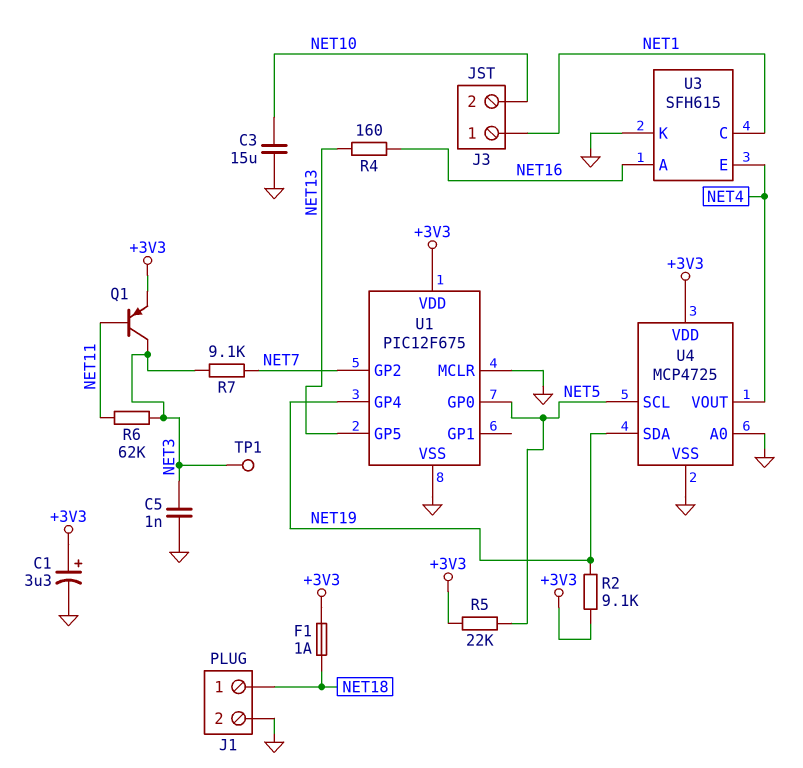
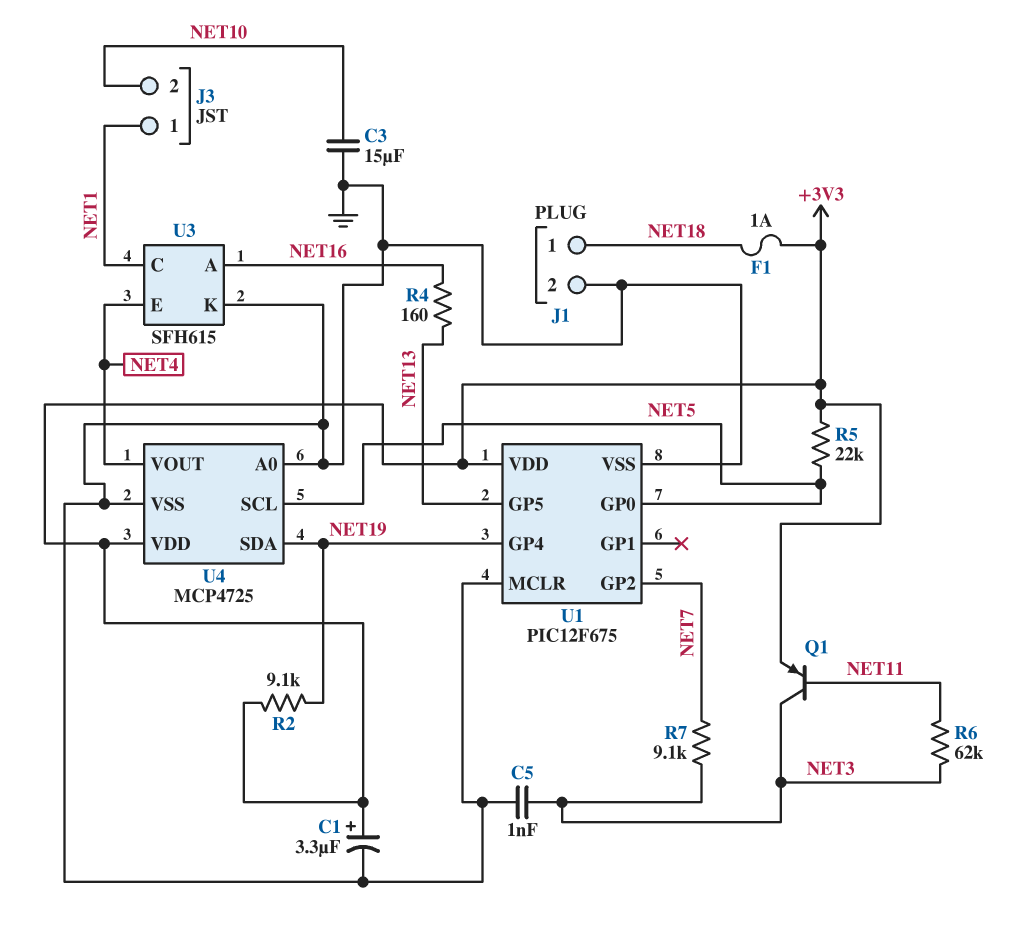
TP1: test point (NET3) -> none

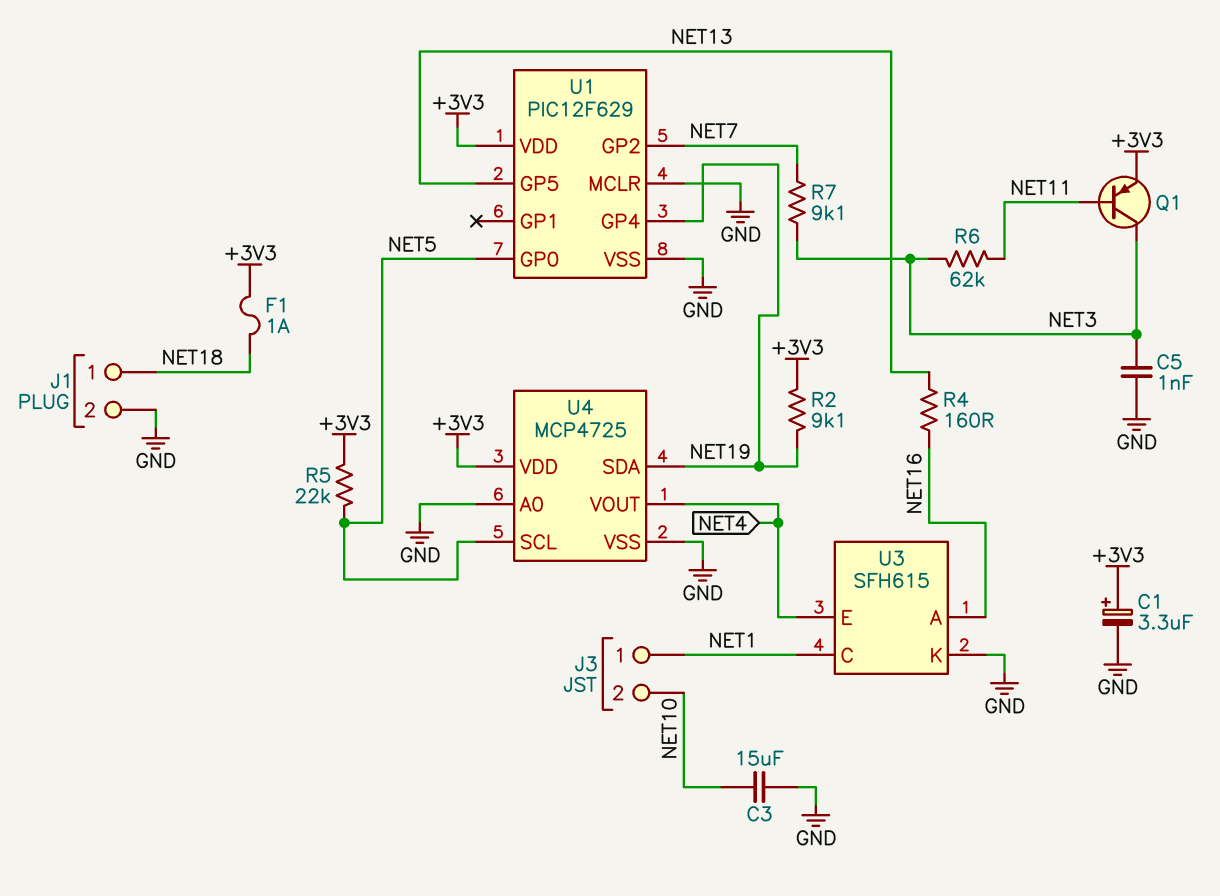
U1: PIC12F675 -> PIC12F629

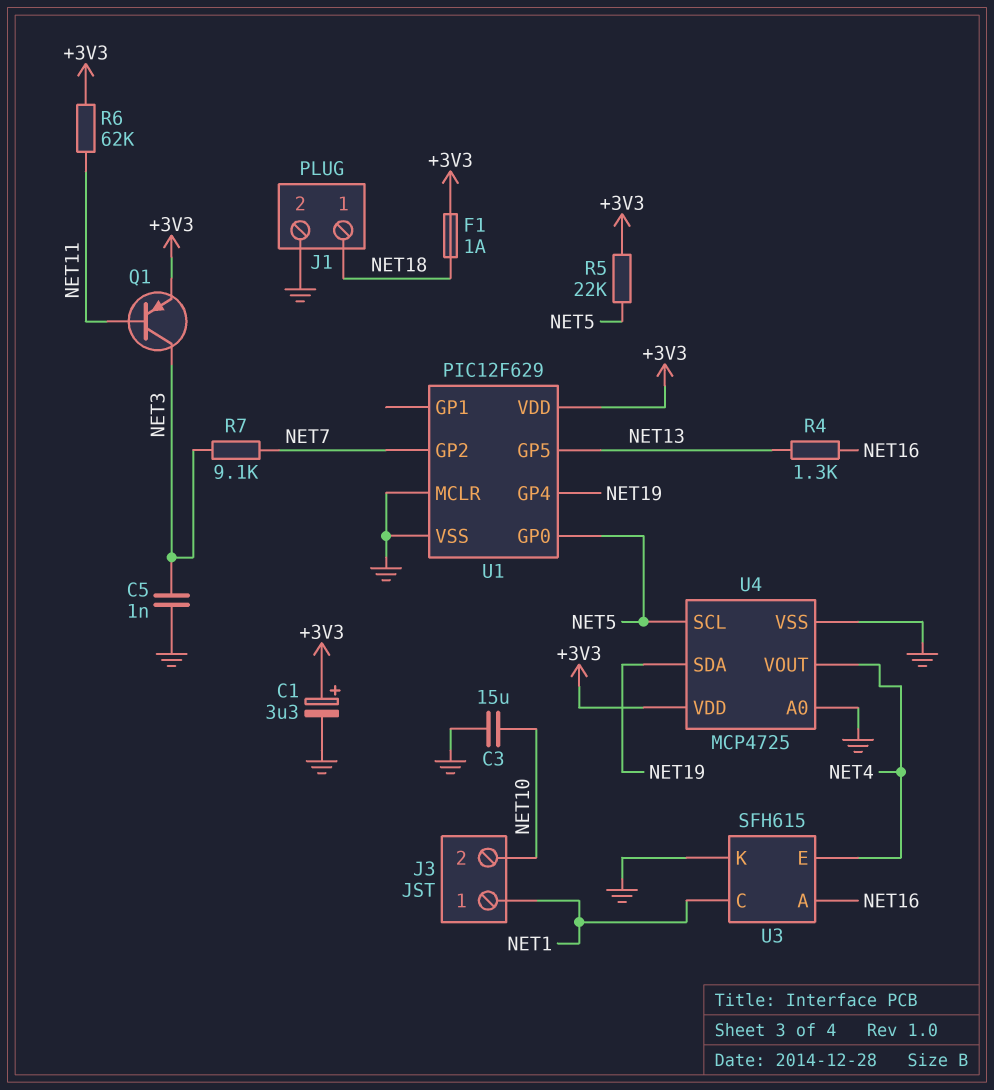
R2: 9.1k (+3V3, NET19) -> none
R4: 160 (NET13, NET16) -> 1.3k (NET13, NET16)
R6: 62k (NET3, NET11) -> 62k (+3V3, NET11)

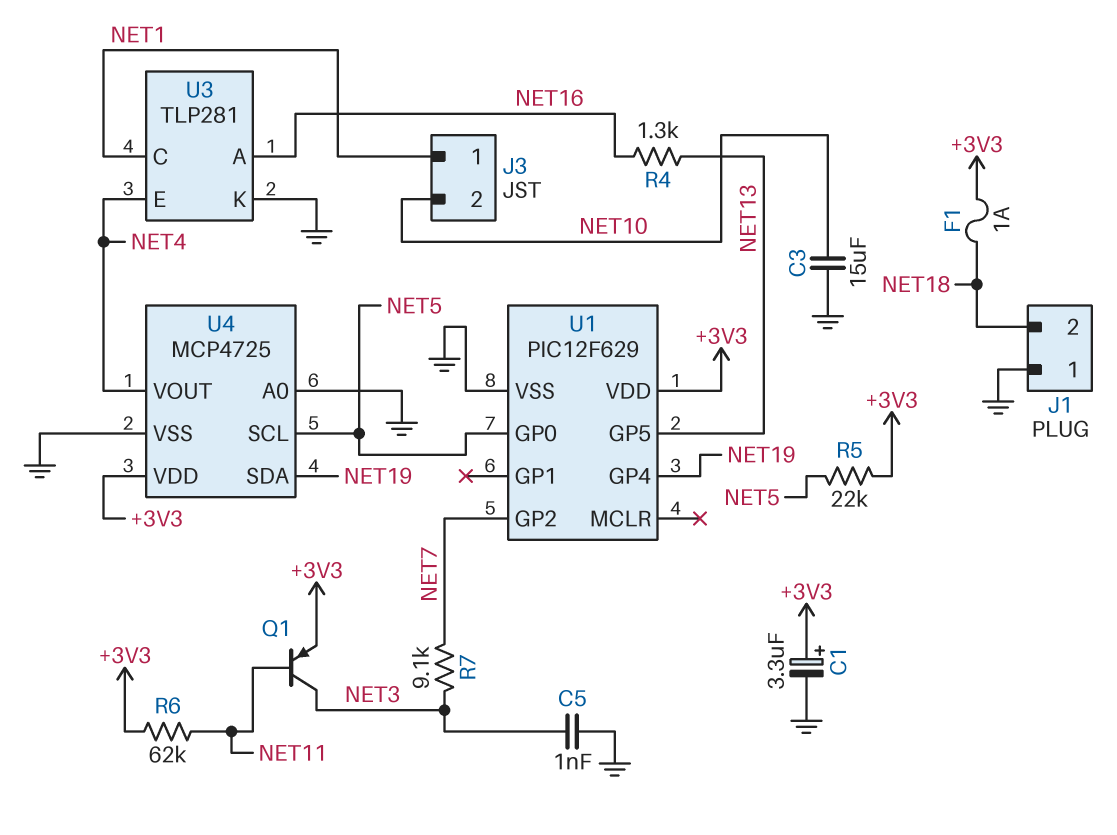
J1 pin 1: NET18 -> GND
J1 pin 2: GND -> NET18
U1 pin MCLR: GND -> none
U3: SFH615 -> TLP281

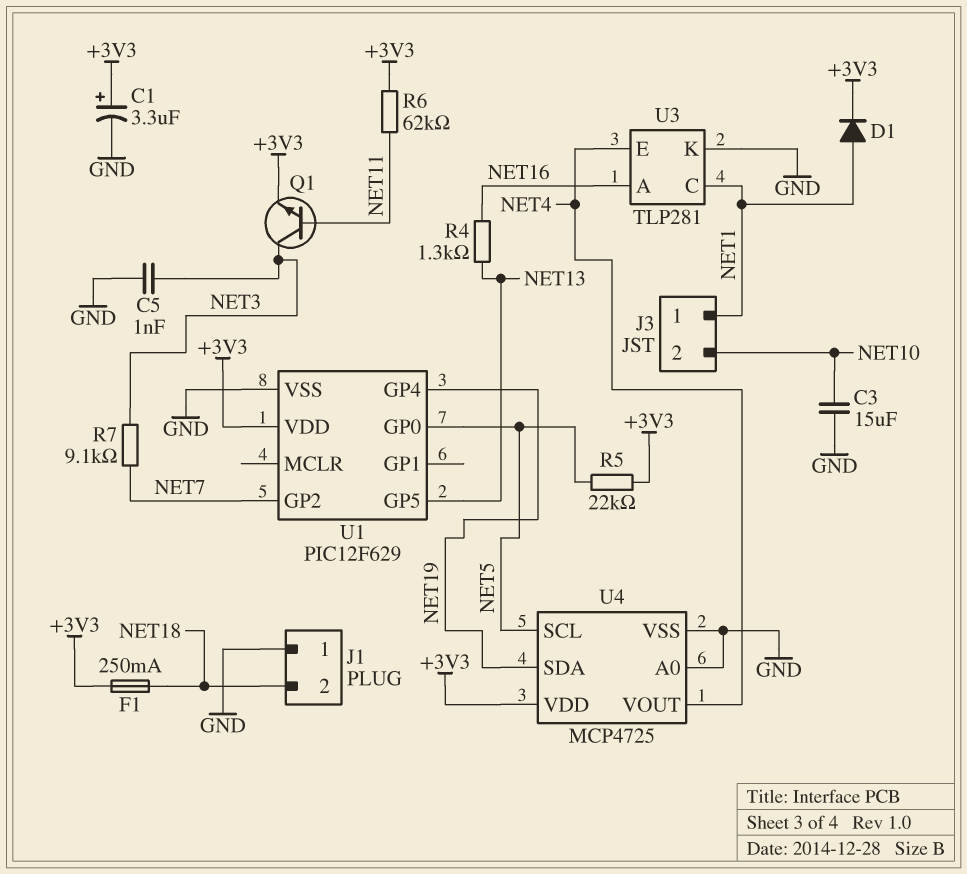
D1: none -> diode (A NET1, K +3V3)
F1: 1A (+3V3, NET18) -> 250mA (+3V3, NET18)
Q1: PNP (B NET11, C NET3, E +3V3) -> NPN (B NET11, C NET3, E +3V3)

